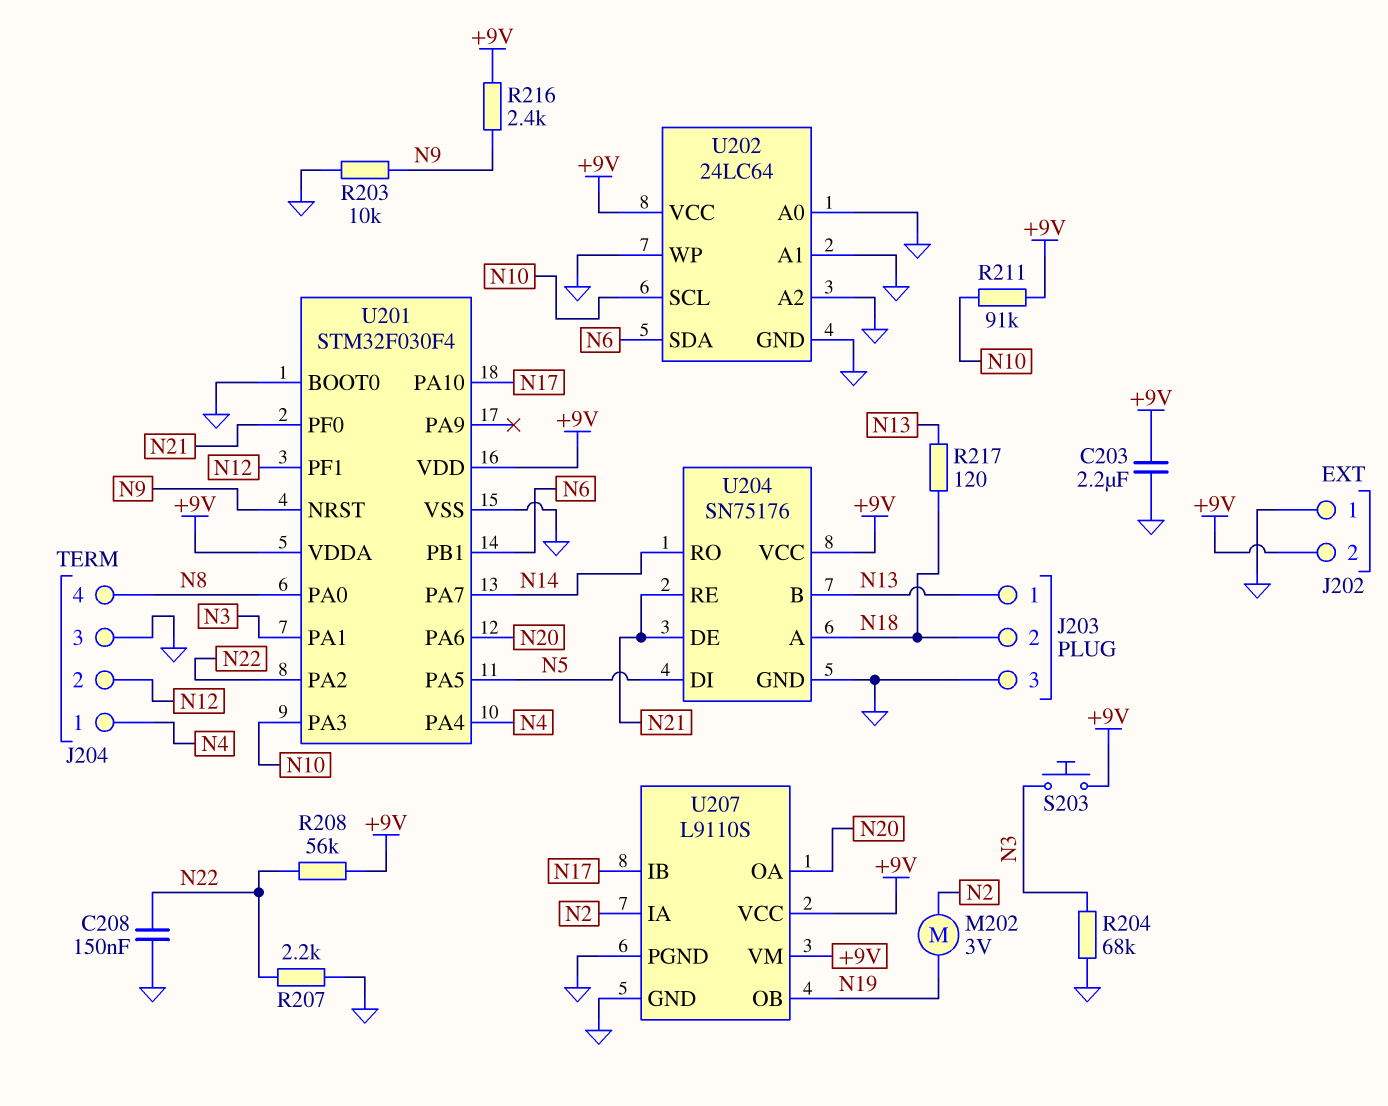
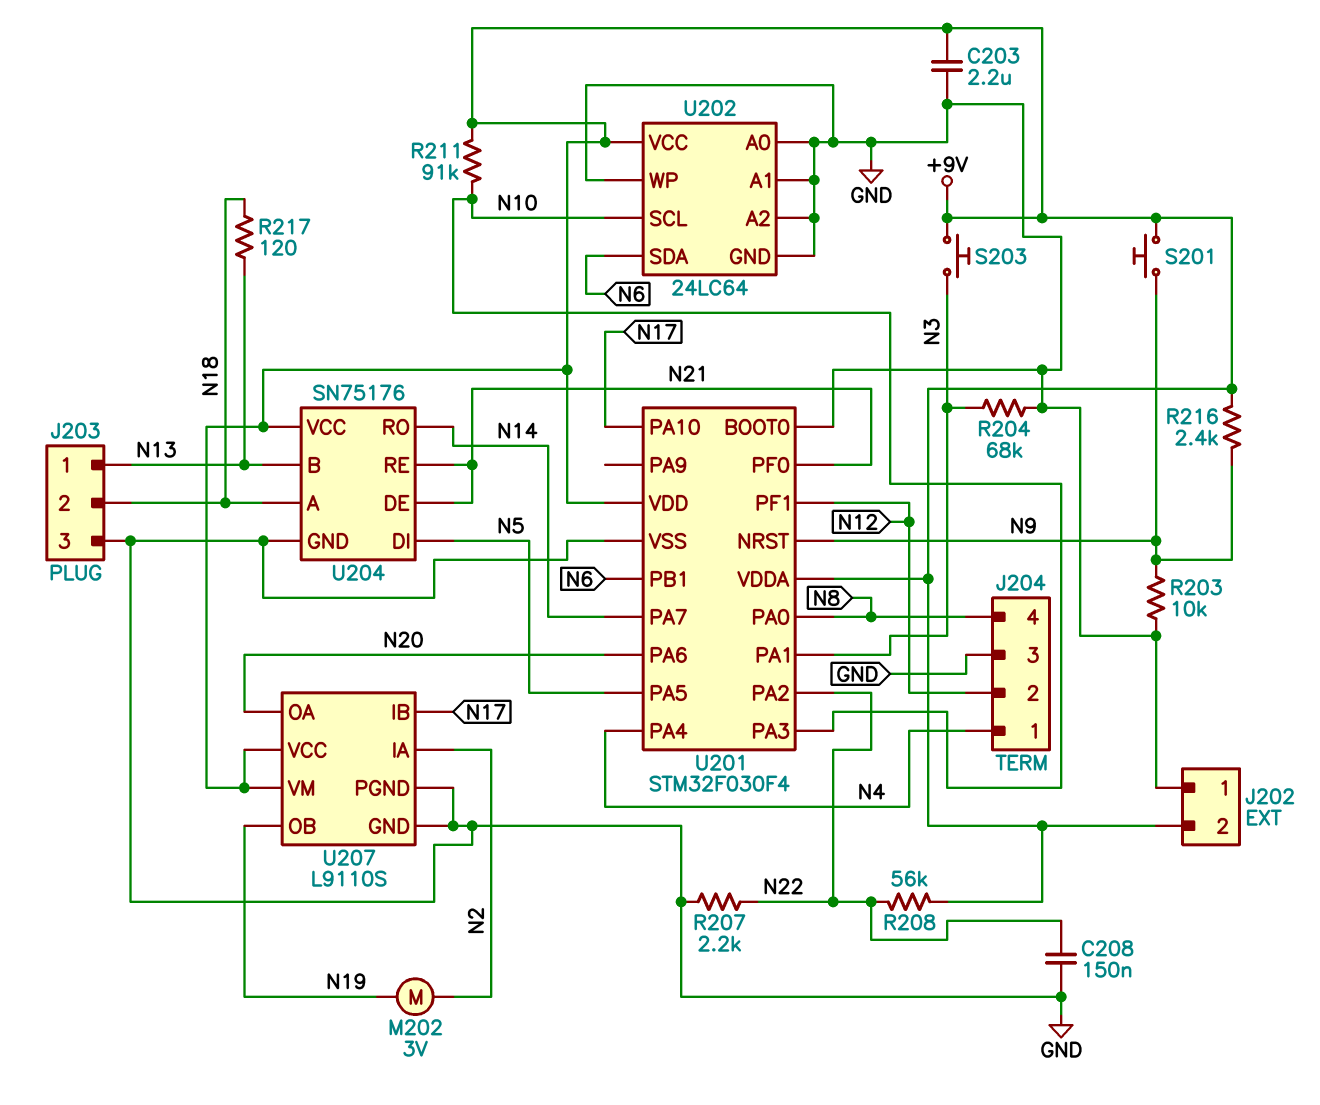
S201: none -> button (+9V, N9)

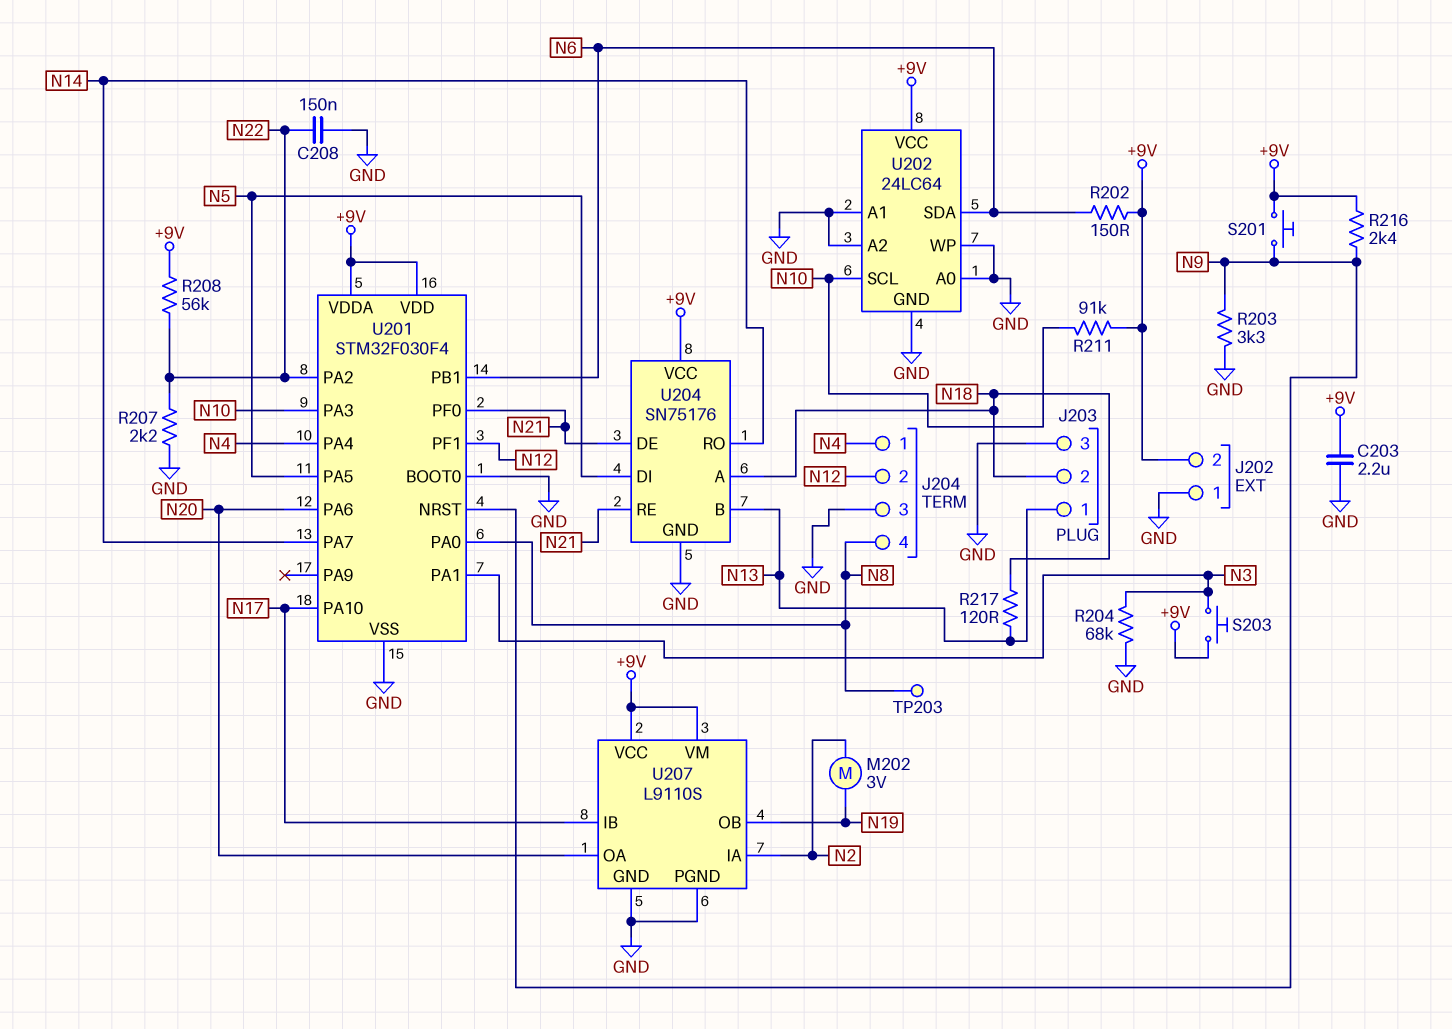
R202: none -> 150 (+9V, N6)
R203: 10k (GND, N9) -> 3.3k (GND, N9)
TP203: none -> test point (N8)

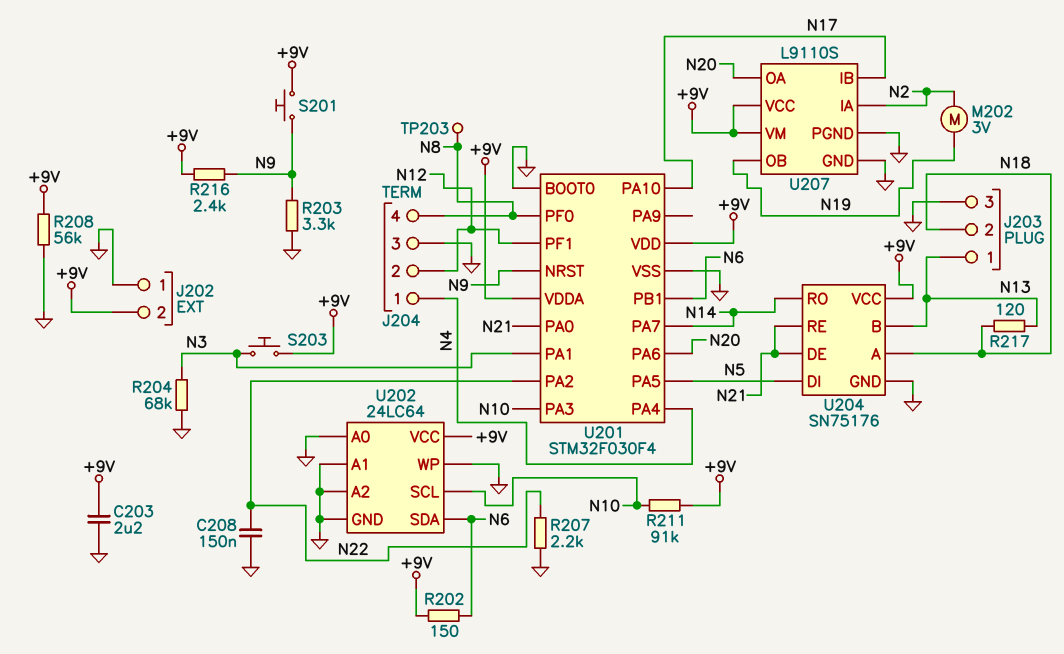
R208: 56k (+9V, N22) -> 56k (+9V, GND)
U201 pin PA0: N8 -> N21
U201 pin PF0: N21 -> N8

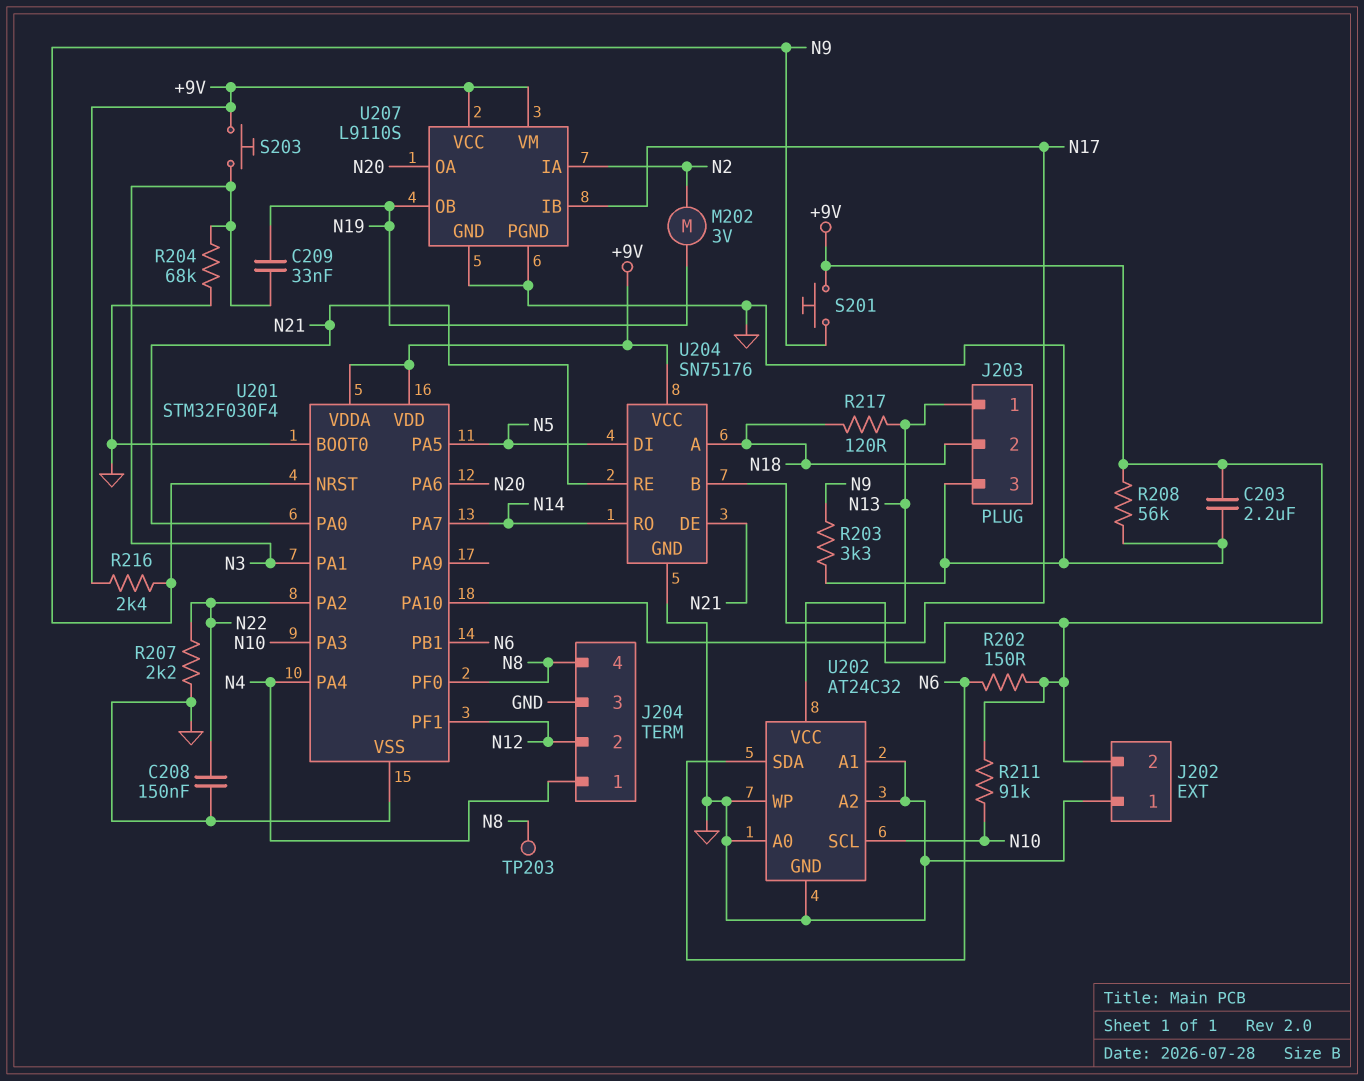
C209: none -> 33nF (N3, N19)
U202: 24LC64 -> AT24C32

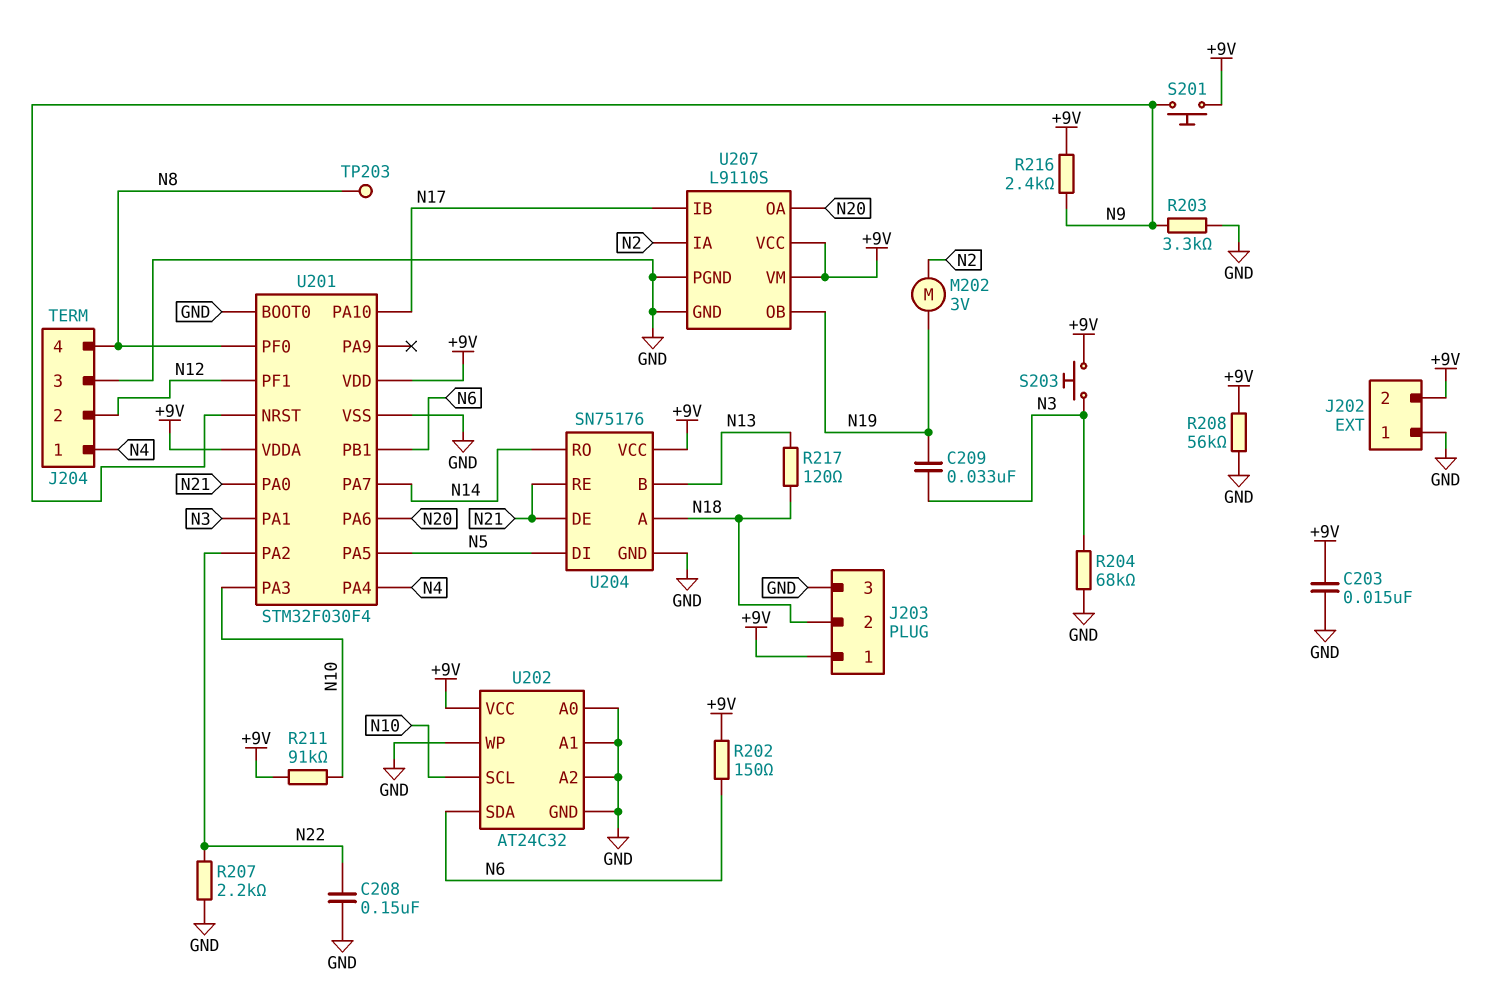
C203: 2.2uF (+9V, GND) -> 15nF (+9V, GND)
J203 pin 1: N13 -> +9V

